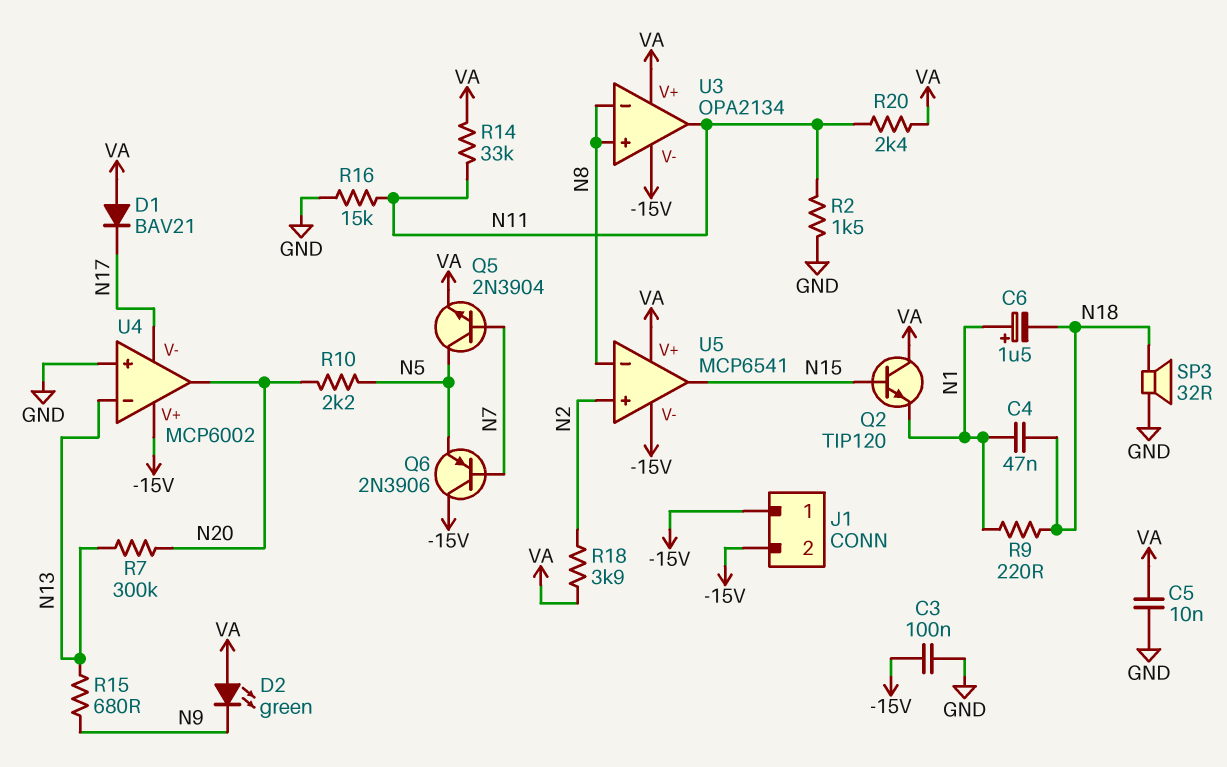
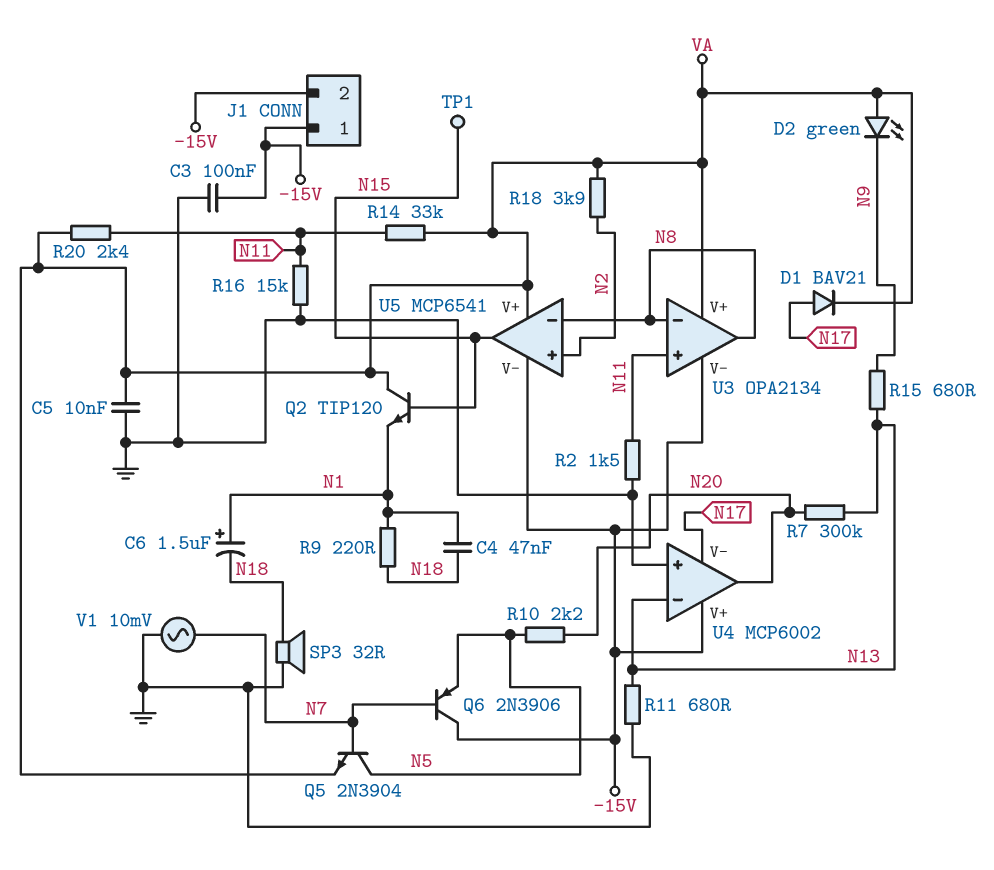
D1: diode BAV21 (A VA, K N17) -> diode BAV21 (A N17, K VA)
R11: none -> 680 (GND, N13)
TP1: none -> test point (N15)
U3 pin in+: N8 -> N11
U3 pin out: N11 -> N8
V1: none -> AC 10mV (GND, N7)

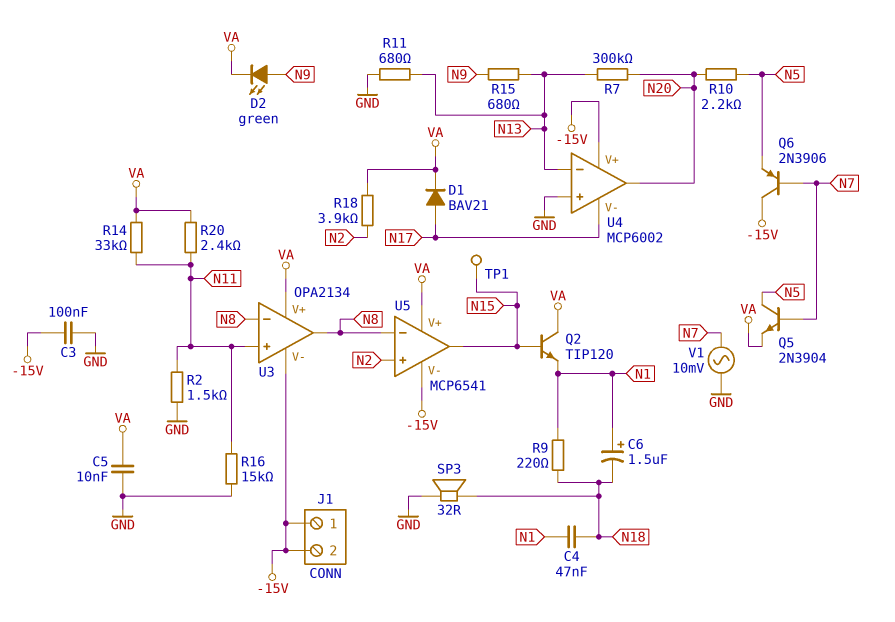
D2: LED green (A VA, K N9) -> LED green (A N9, K VA)

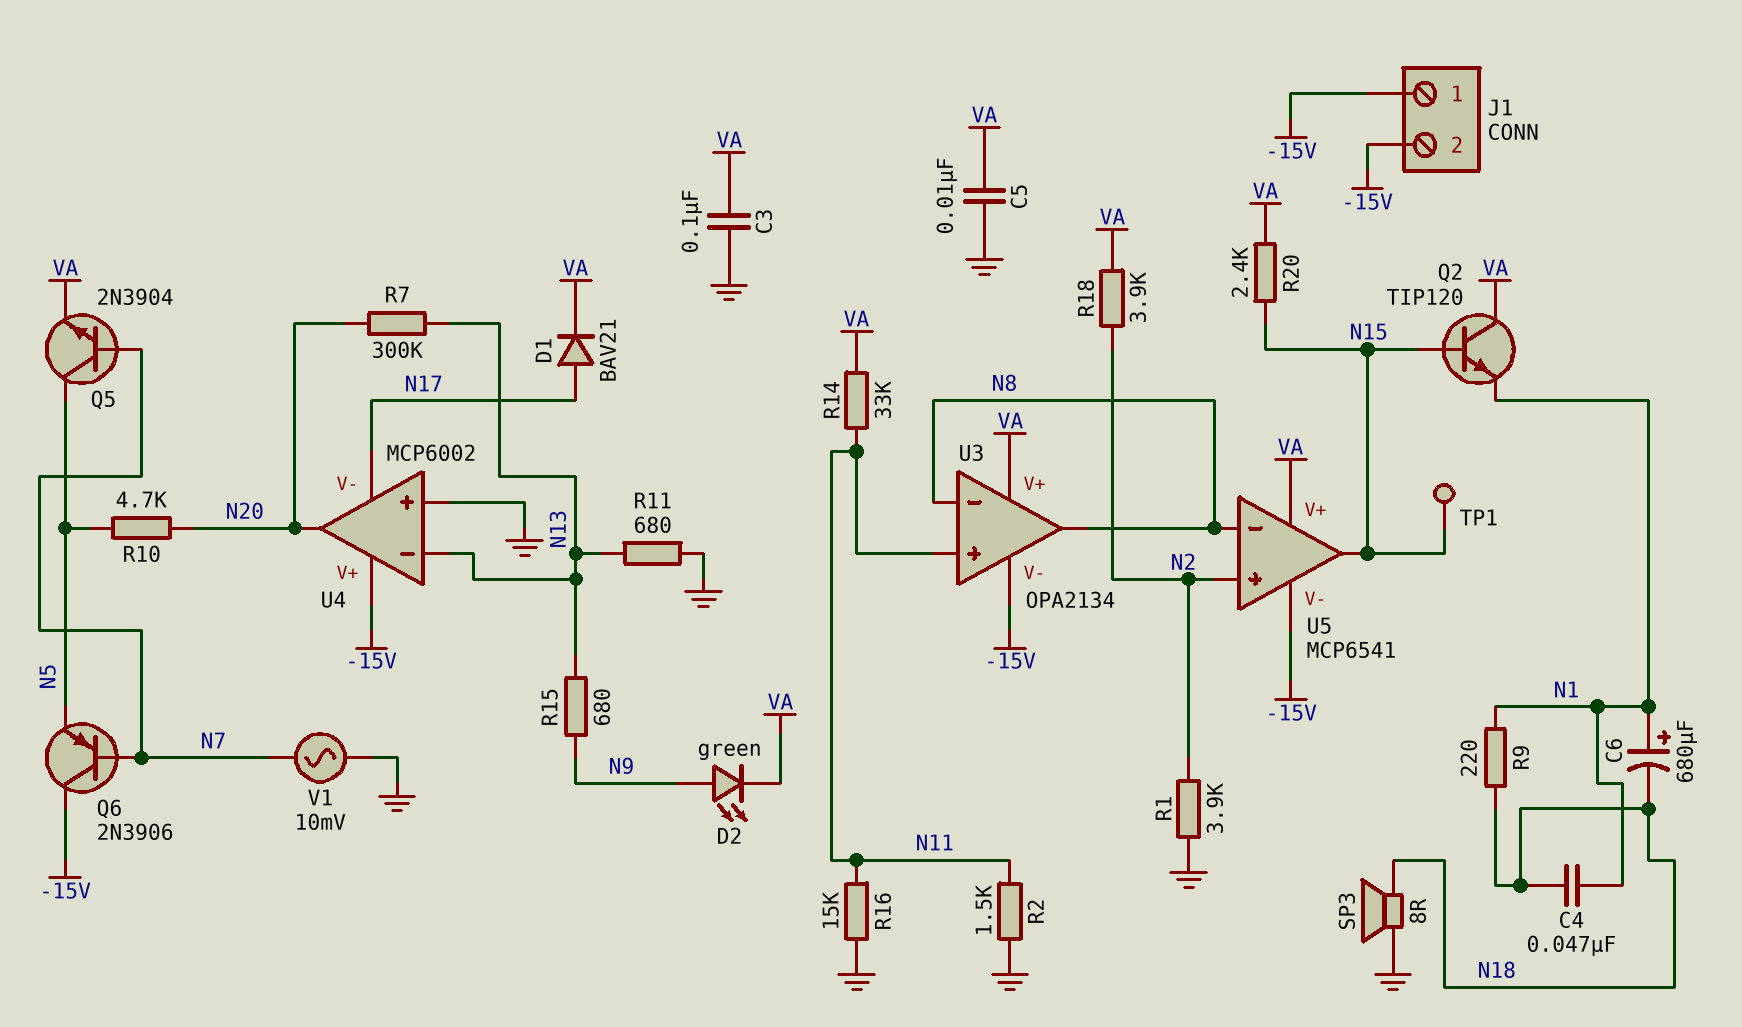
C3: 100nF (-15V, GND) -> 100nF (GND, VA)
C6: 1.5uF (plus N1, minus N18) -> 680uF (plus N1, minus N18)
R1: none -> 3.9k (GND, N2)
R10: 2.2k (N5, N20) -> 4.7k (N5, N20)
R20: 2.4k (N11, VA) -> 2.4k (N15, VA)
SP3: speaker 32R (GND, N18) -> speaker 8R (GND, N18)

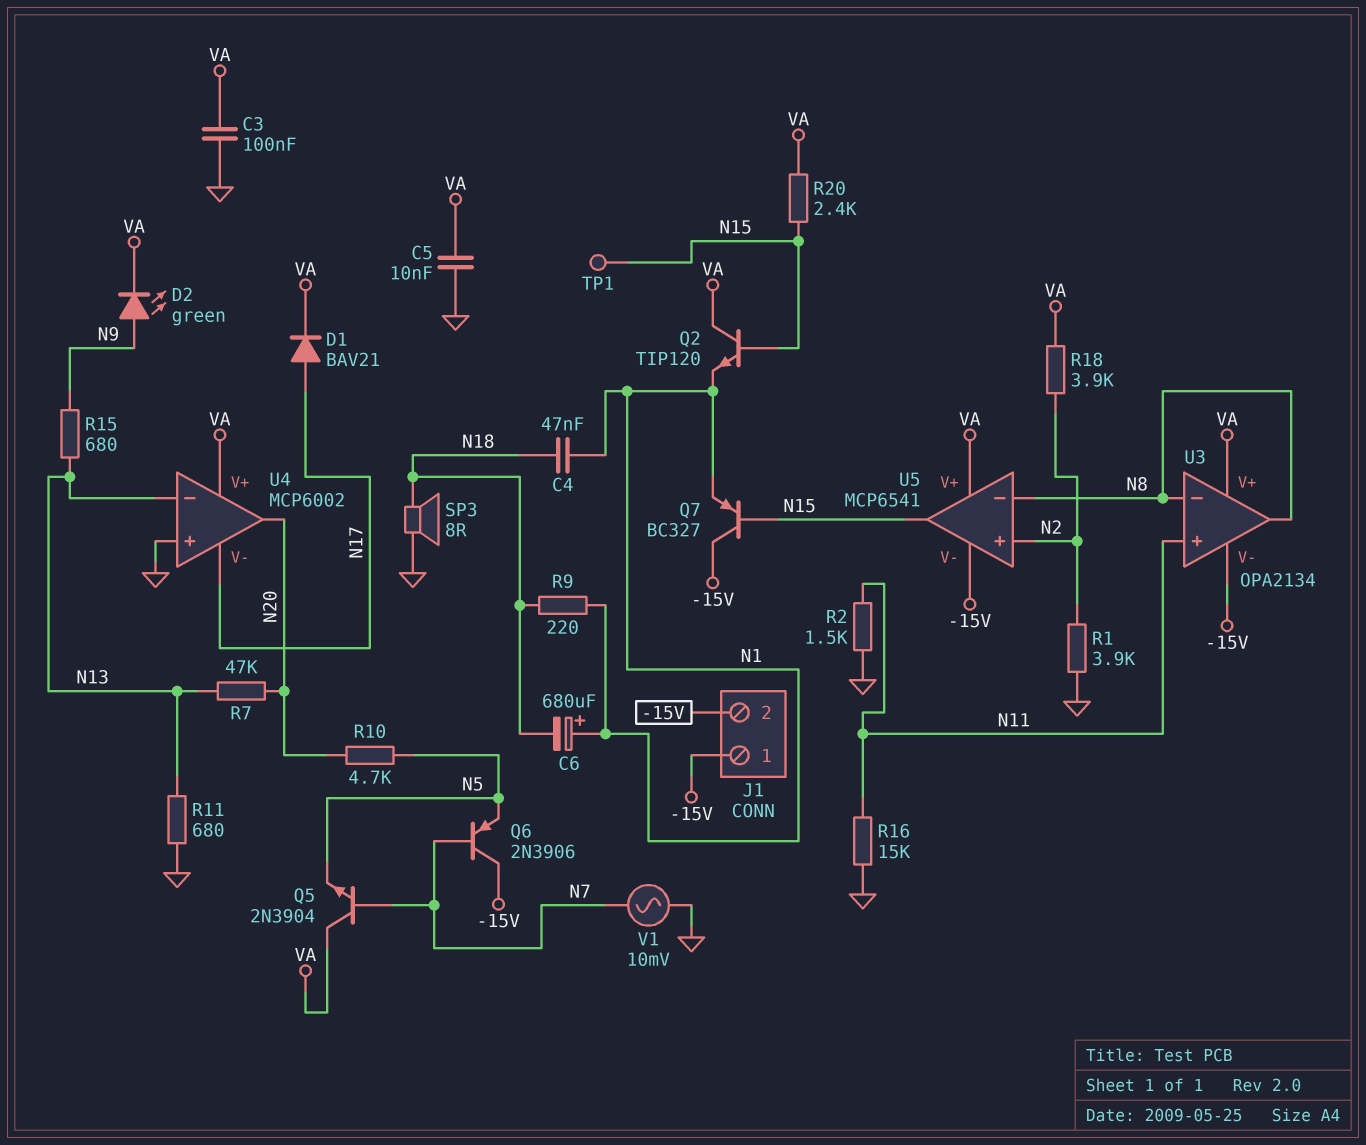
Q5: NPN 2N3904 (B N7, C N5, E VA) -> NPN 2N3904 (B N7, C VA, E N5)
Q7: none -> PNP BC327 (B N15, C -15V, E N1)
R7: 300k (N13, N20) -> 47k (N13, N20)
R14: 33k (N11, VA) -> none
U4 pin V+: -15V -> VA

